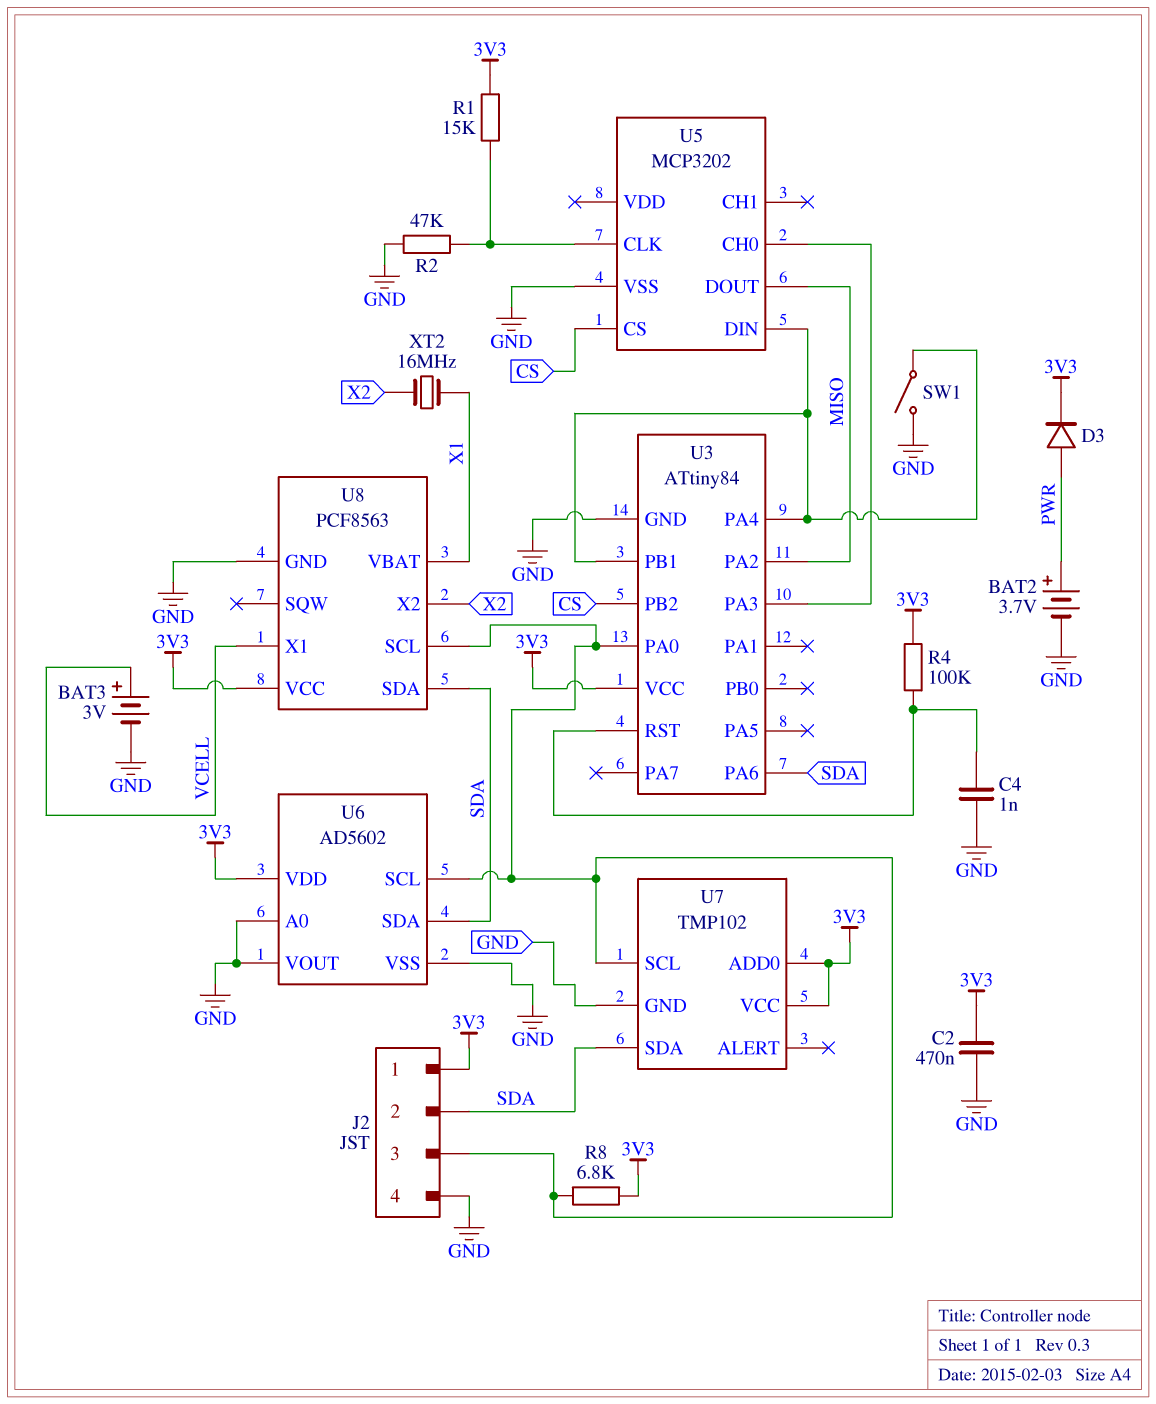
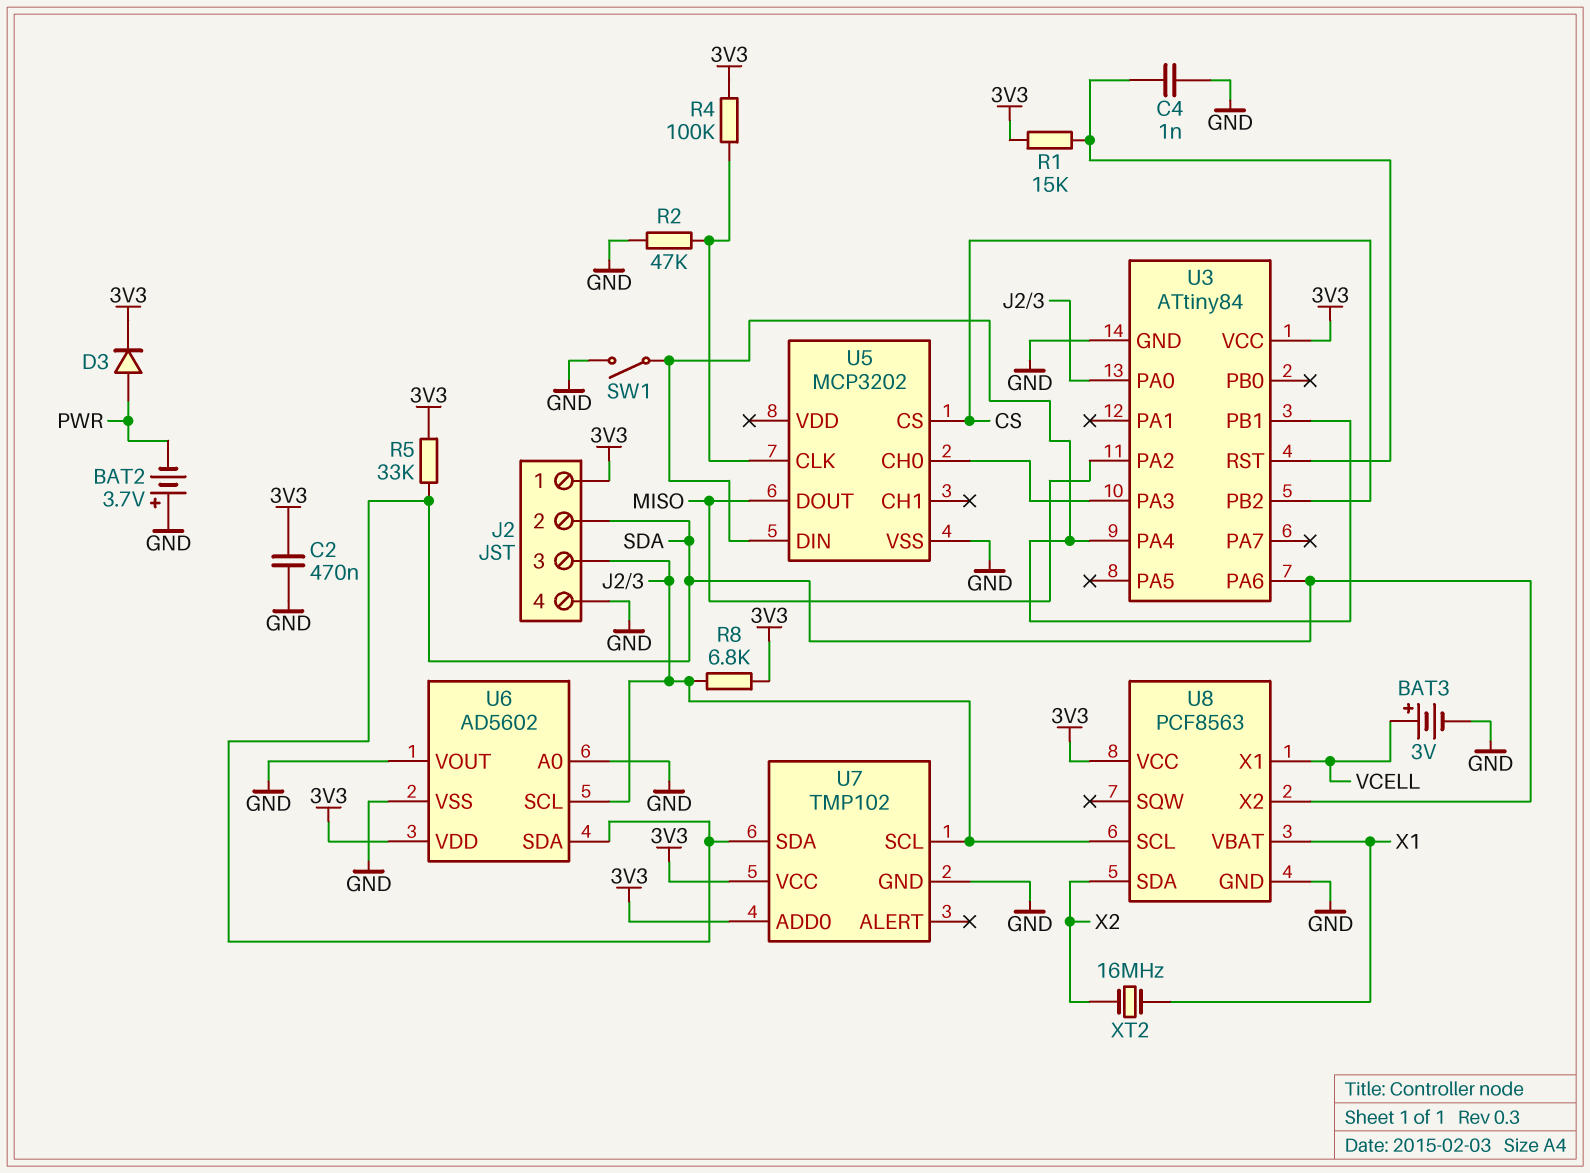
BAT2: 3.7V (plus PWR, minus GND) -> 3.7V (plus GND, minus PWR)
R1: 15k (3V3, U5/CLK) -> 15k (3V3, U3/RST)
R4: 100k (3V3, U3/RST) -> 100k (3V3, U5/CLK)
R5: none -> 33k (3V3, SDA)
U8 pin SDA: SDA -> X2
U8 pin X2: X2 -> SDA

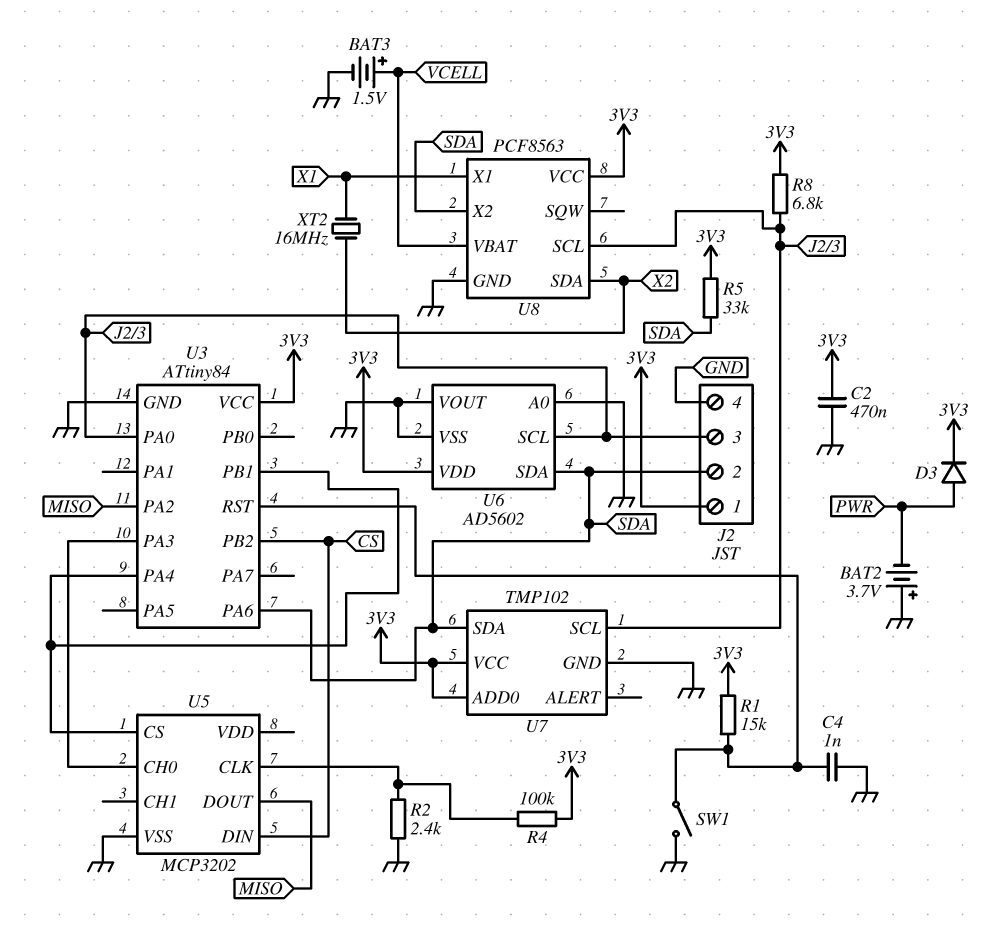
BAT3: 3V (plus VCELL, minus GND) -> 1.5V (plus VCELL, minus GND)
R2: 47k (GND, U5/CLK) -> 2.4k (GND, U5/CLK)
SW1: switch (GND, U3/PA4) -> switch (GND, U3/RST)
U5 pin CS: CS -> U3/PA4
U5 pin DIN: U3/PA4 -> CS
U8 pin VBAT: X1 -> VCELL
U8 pin X1: VCELL -> X1

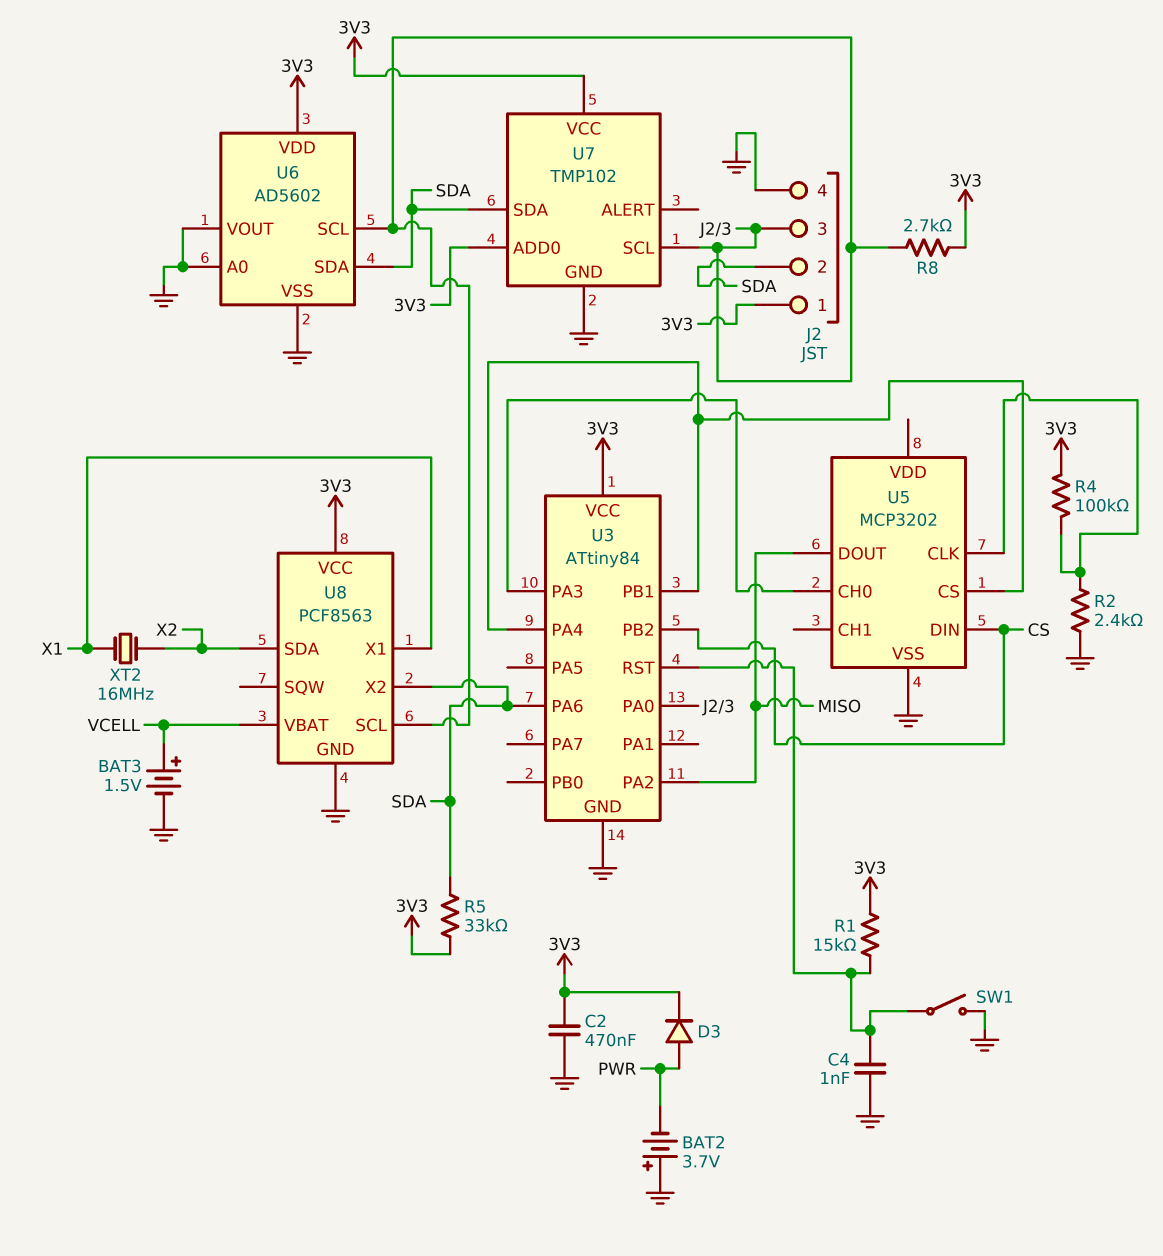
R8: 6.8k (3V3, J2/3) -> 2.7k (3V3, J2/3)

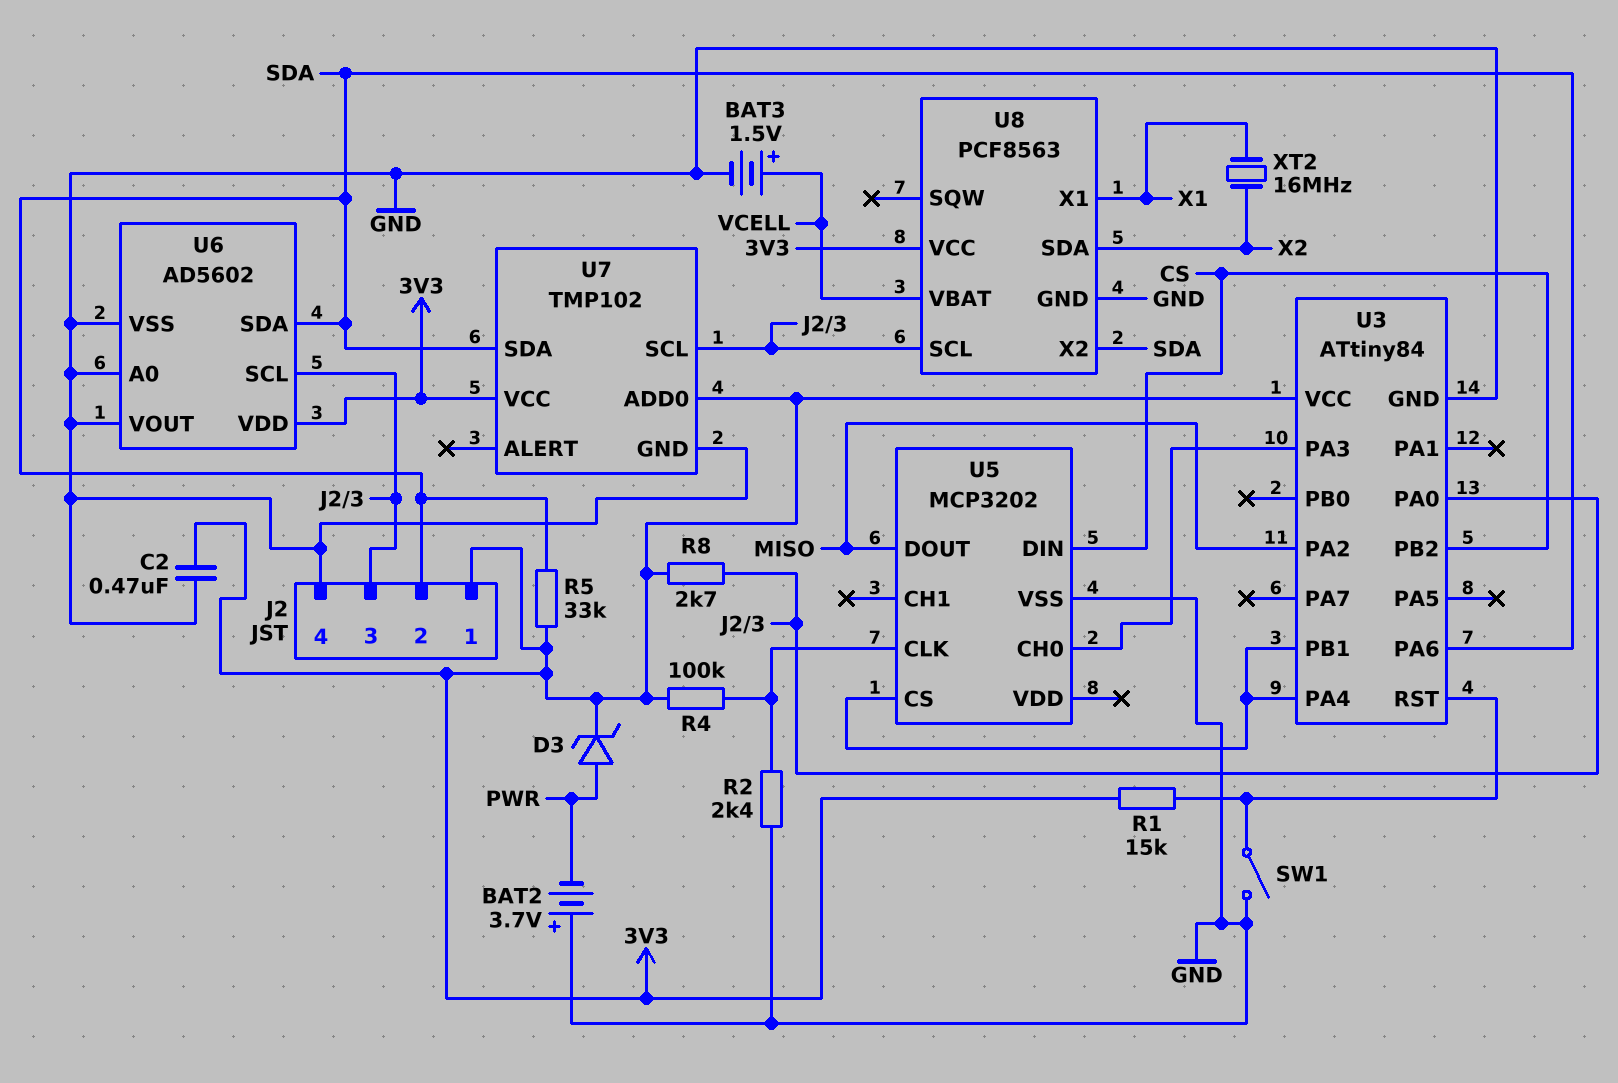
C4: 1nF (GND, U3/RST) -> none
D3: diode (A PWR, K 3V3) -> zener (A PWR, K 3V3)

